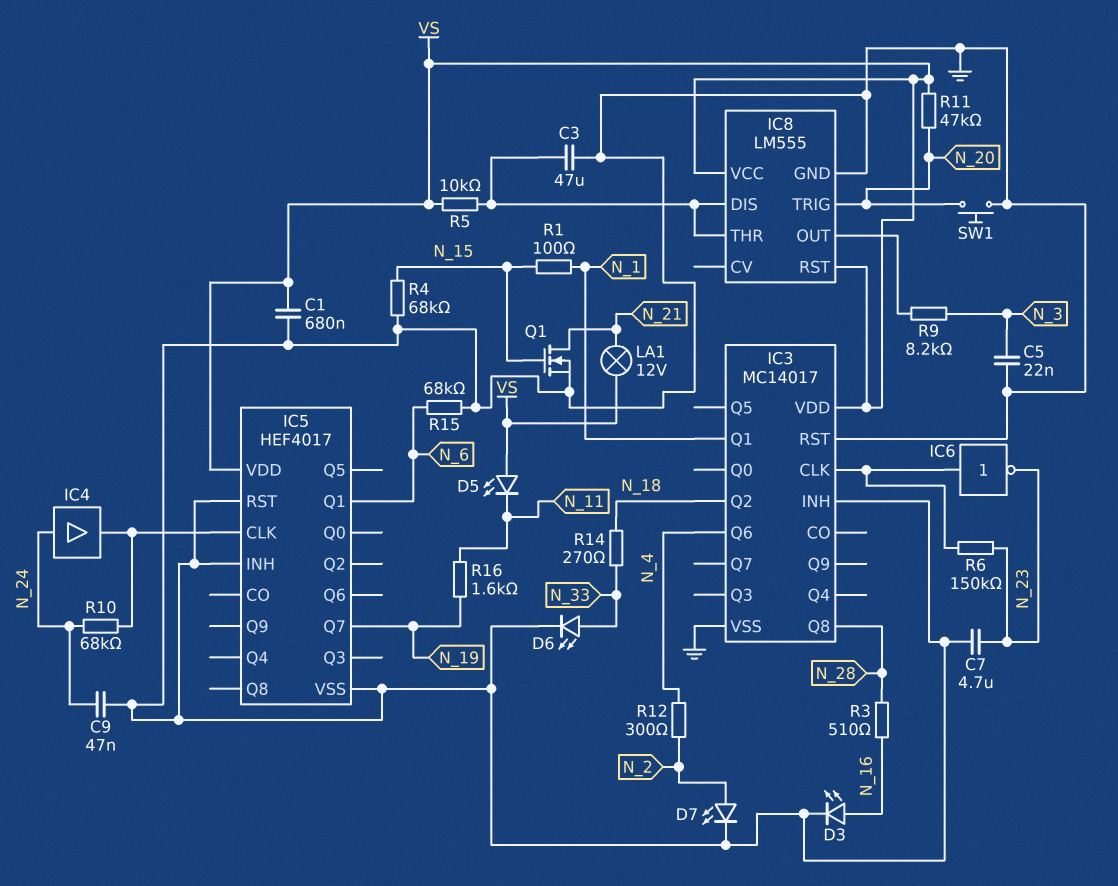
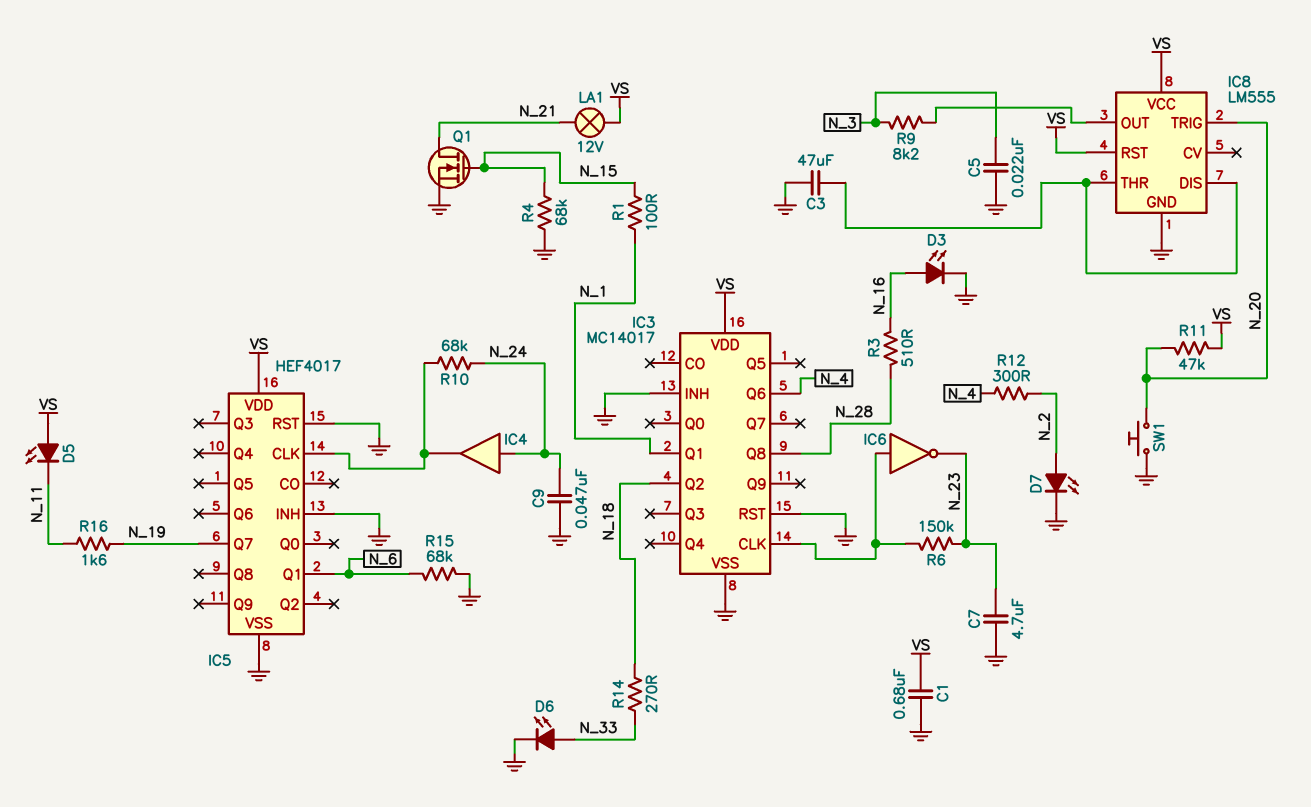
R5: 10k (IC8/DIS, VS) -> none

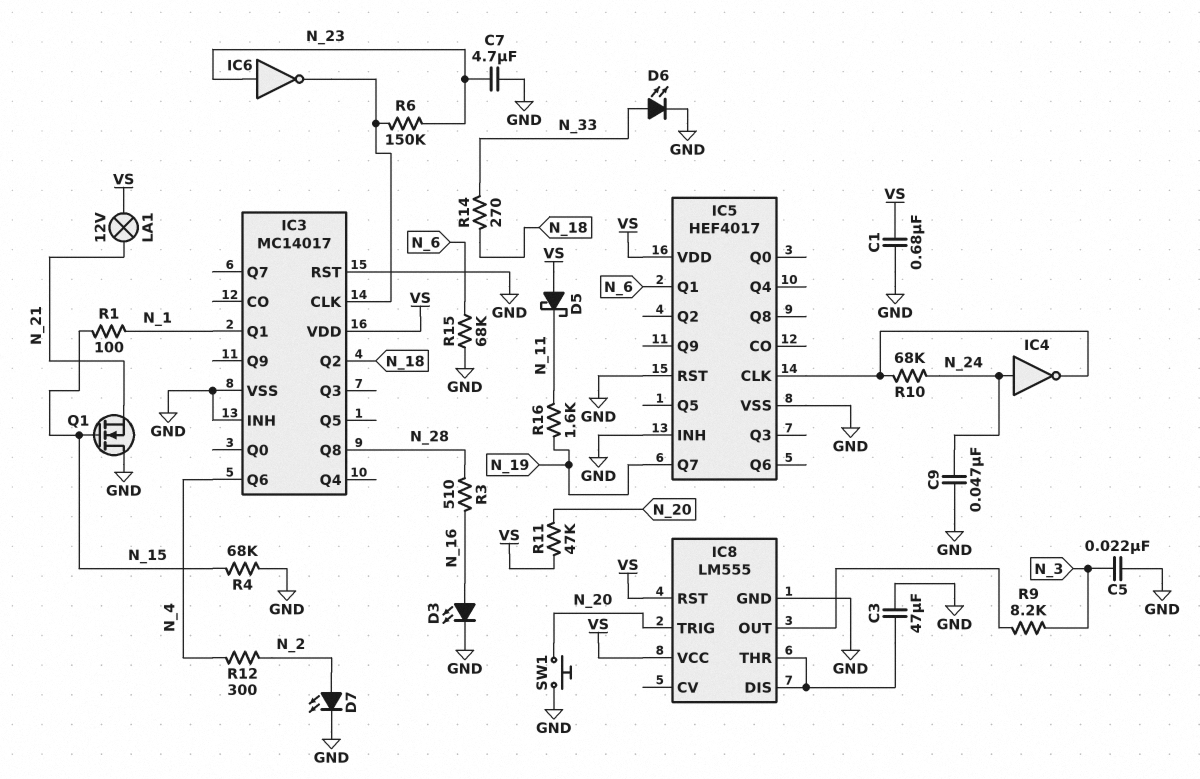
D5: LED (A VS, K N_11) -> schottky (A VS, K N_11)
IC4: buffer (in N_24, out IC5/CLK) -> NOT (in N_24, out IC5/CLK)
IC6: NOT (in IC3/CLK, out N_23) -> NOT (in N_23, out IC3/CLK)
Q1: NMOS (G N_15, D N_21, S GND) -> NMOS (G N_15, D GND, S N_21)

